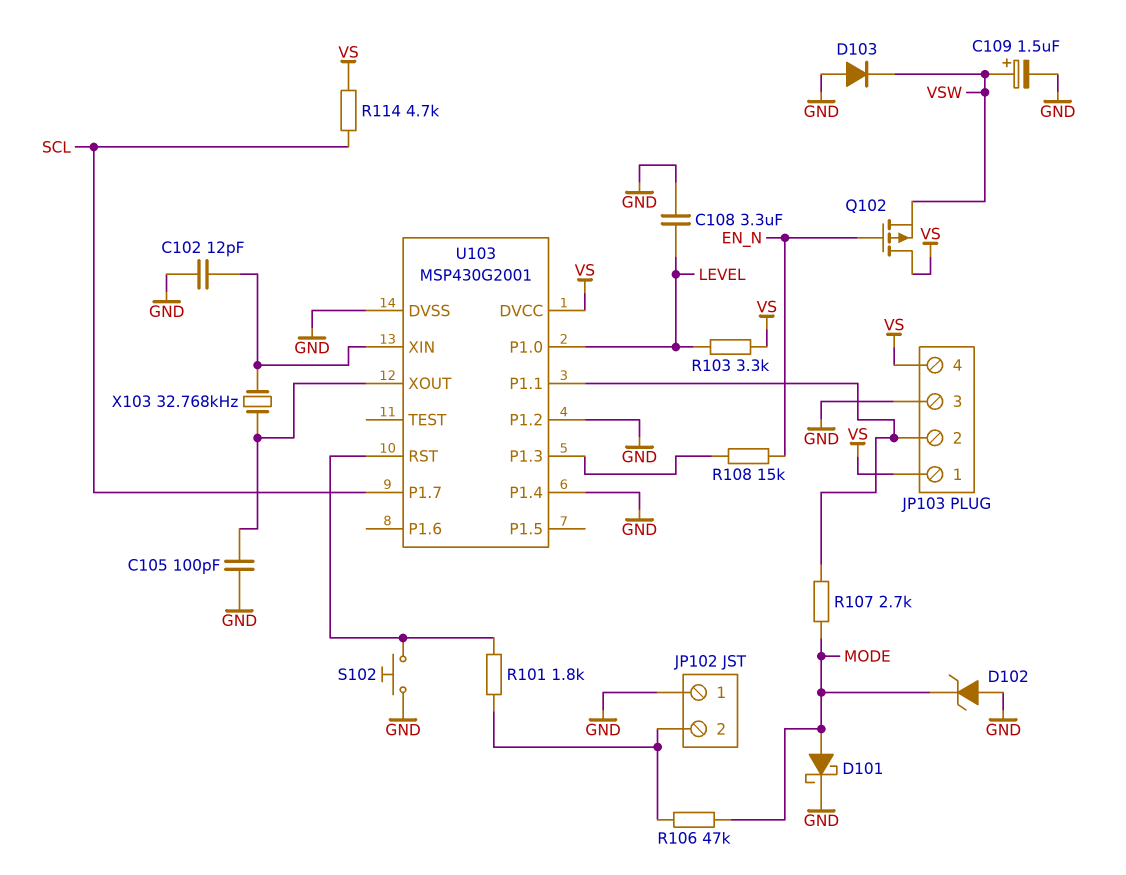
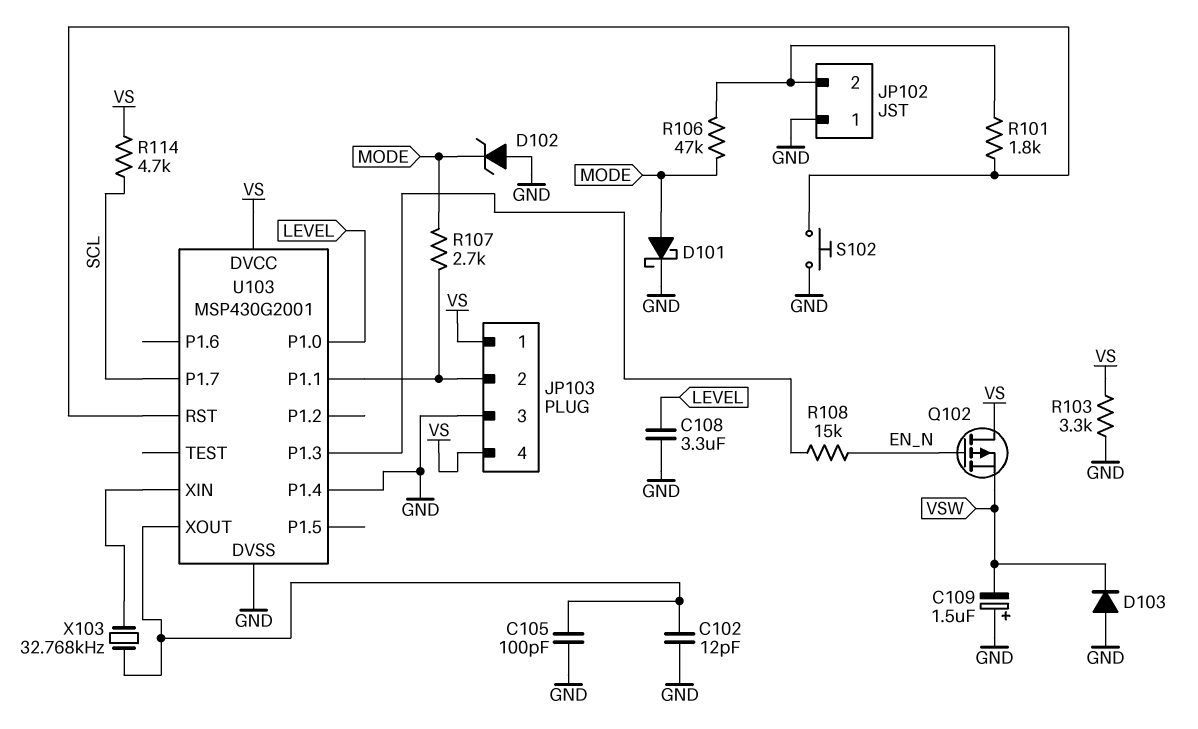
C102: 12pF (GND, U103/XIN) -> 12pF (GND, U103/XOUT)
C109: 1.5uF (plus VSW, minus GND) -> 1.5uF (plus GND, minus VSW)
R103: 3.3k (LEVEL, VS) -> 3.3k (GND, VS)
U103 pin P1.2: GND -> none

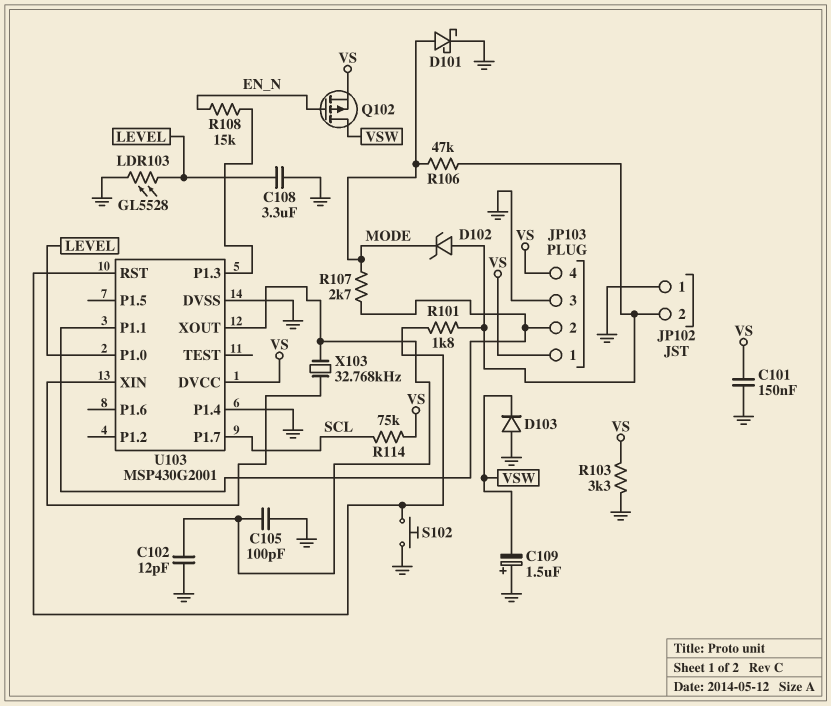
C101: none -> 150nF (GND, VS)
D102: zener (A GND, K MODE) -> zener (A JP102/2, K MODE)
LDR103: none -> GL5528 (GND, LEVEL)
Q102: PMOS (G EN_N, D VS, S VSW) -> PMOS (G EN_N, D VSW, S VS)
R114: 4.7k (SCL, VS) -> 75k (SCL, VS)

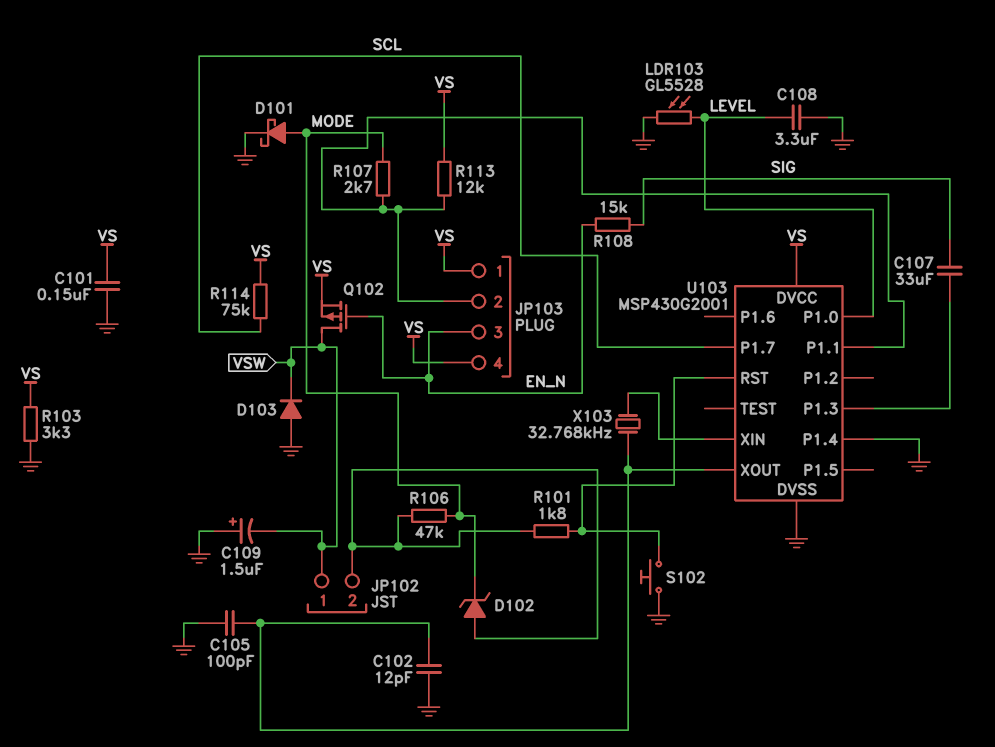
C107: none -> 33uF (SIG, U103/P1.3)
JP102 pin 1: GND -> VSW
JP103 pin 3: GND -> EN_N
R108: 15k (EN_N, U103/P1.3) -> 15k (EN_N, SIG)
R113: none -> 12k (JP103/2, VS)

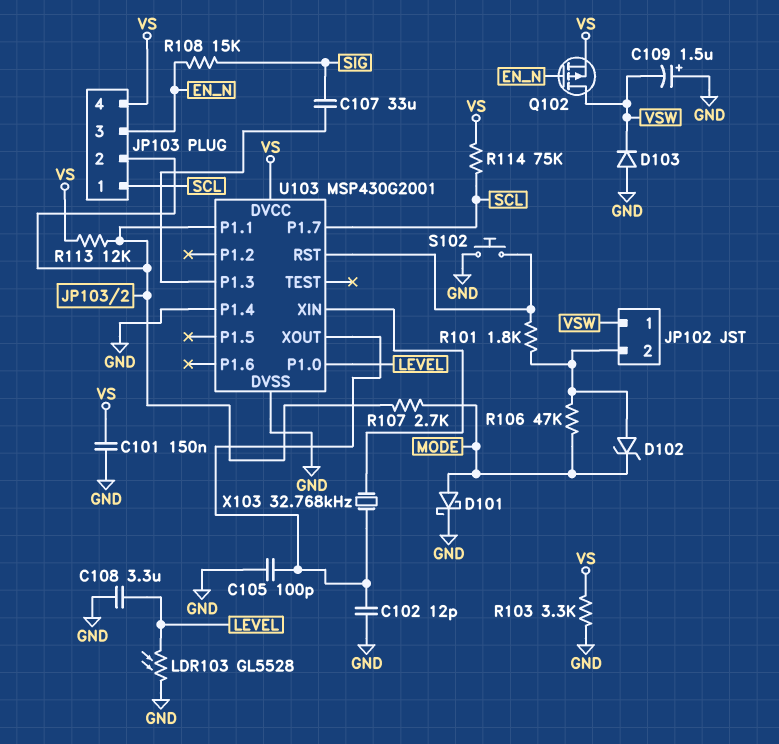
JP103 pin 1: VS -> SCL

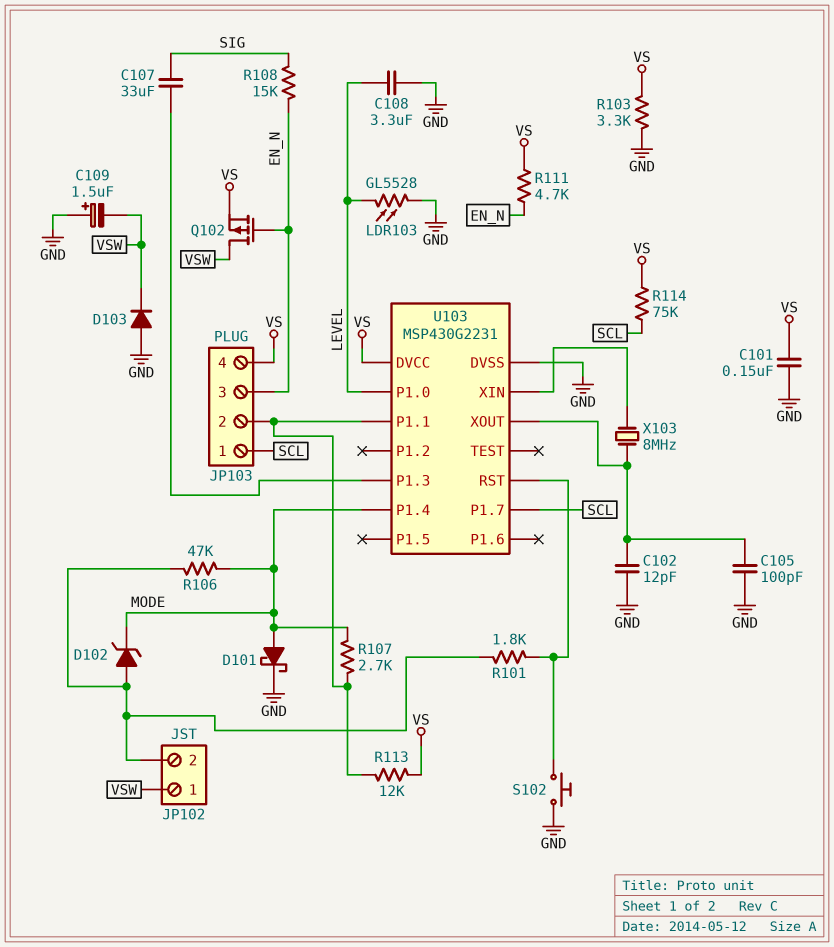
R111: none -> 4.7k (EN_N, VS)
U103: MSP430G2001 -> MSP430G2231
U103 pin P1.4: GND -> MODE
X103: 32.768kHz (U103/XIN, U103/XOUT) -> 8MHz (U103/XIN, U103/XOUT)

